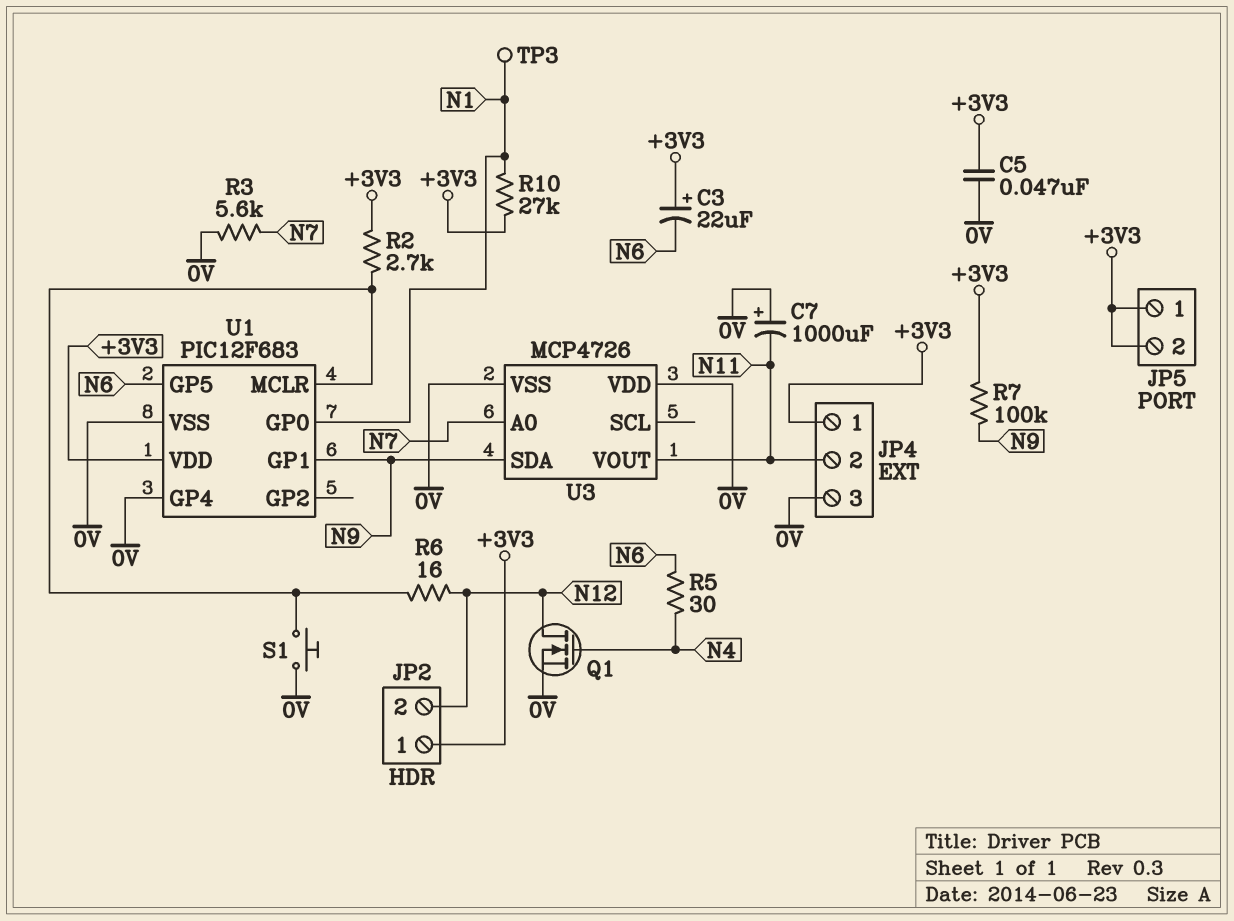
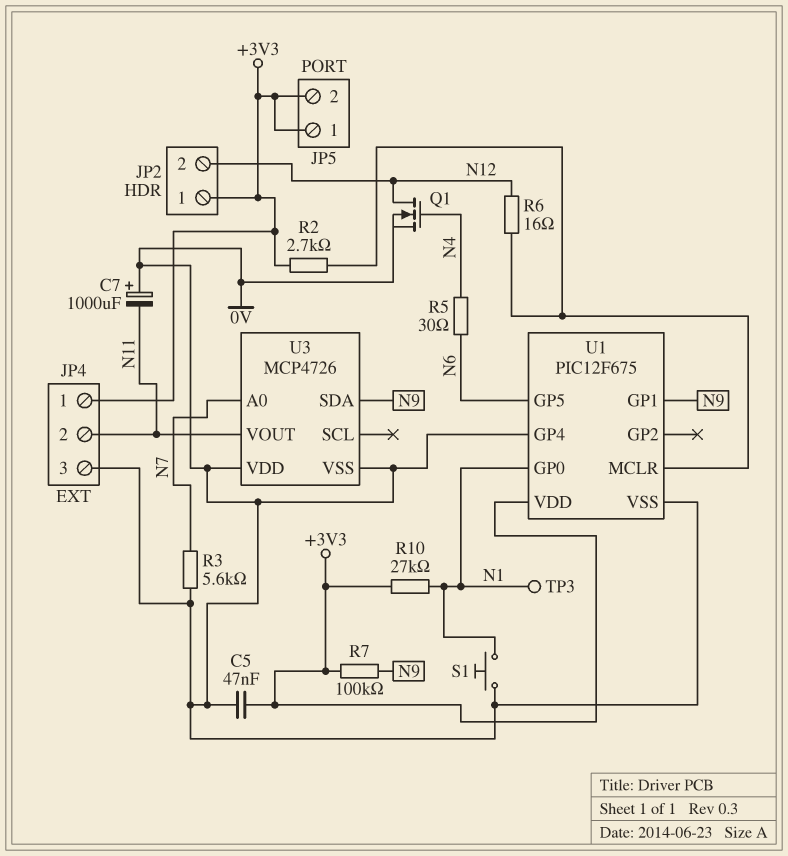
C3: 22uF (plus +3V3, minus N6) -> none
S1: button (0V, U1/MCLR) -> button (0V, N1)
U1: PIC12F683 -> PIC12F675

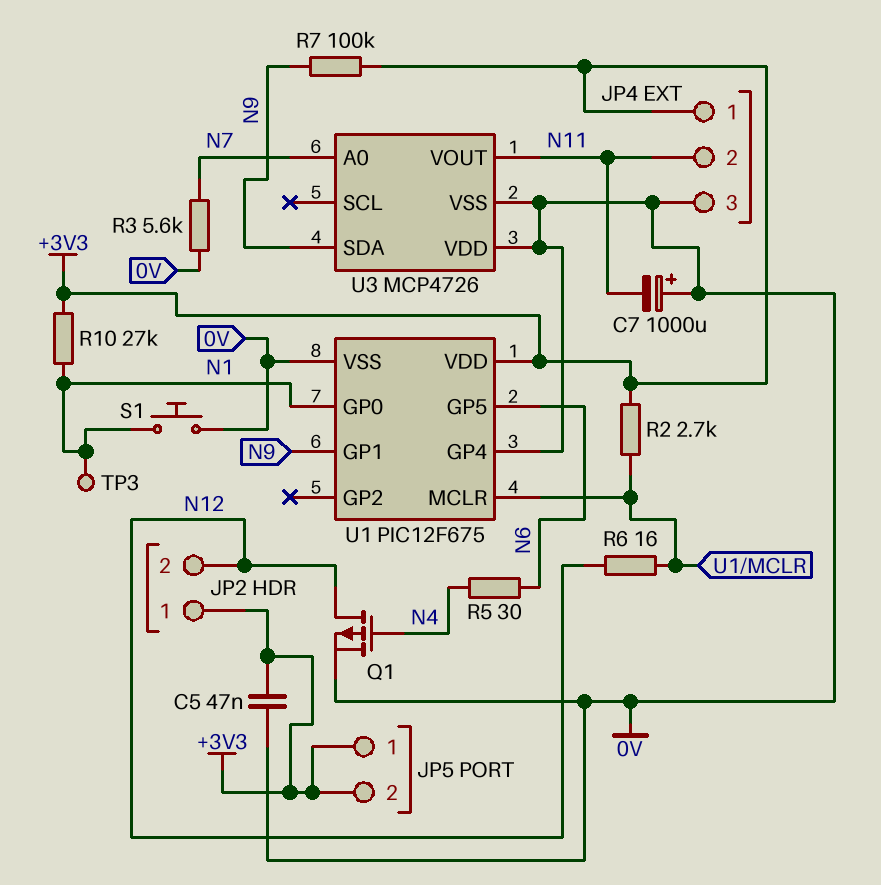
Q1: NMOS (G N4, D N12, S 0V) -> PMOS (G N4, D N12, S 0V)

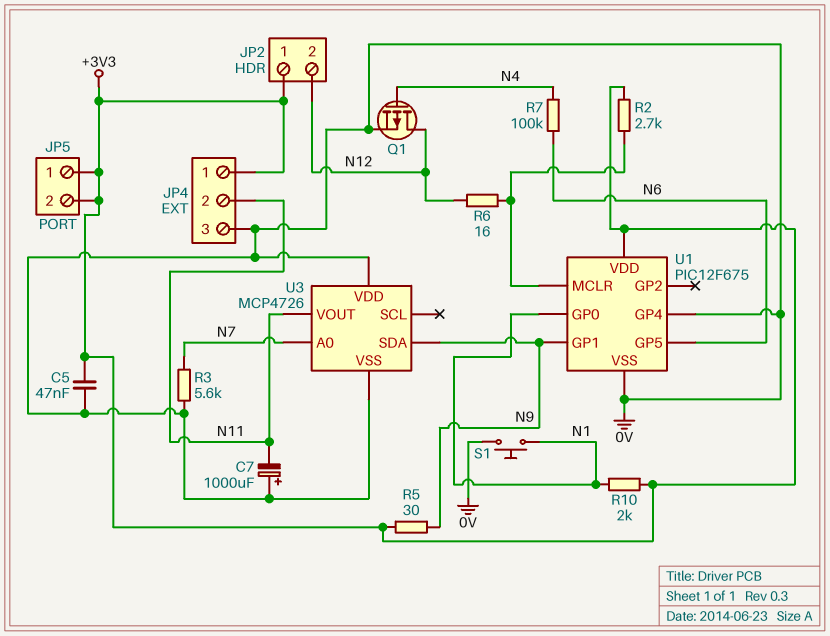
R5: 30 (N4, N6) -> 30 (+3V3, N9)
R7: 100k (+3V3, N9) -> 100k (N4, N6)
R10: 27k (+3V3, N1) -> 2k (+3V3, N1)
TP3: test point (N1) -> none

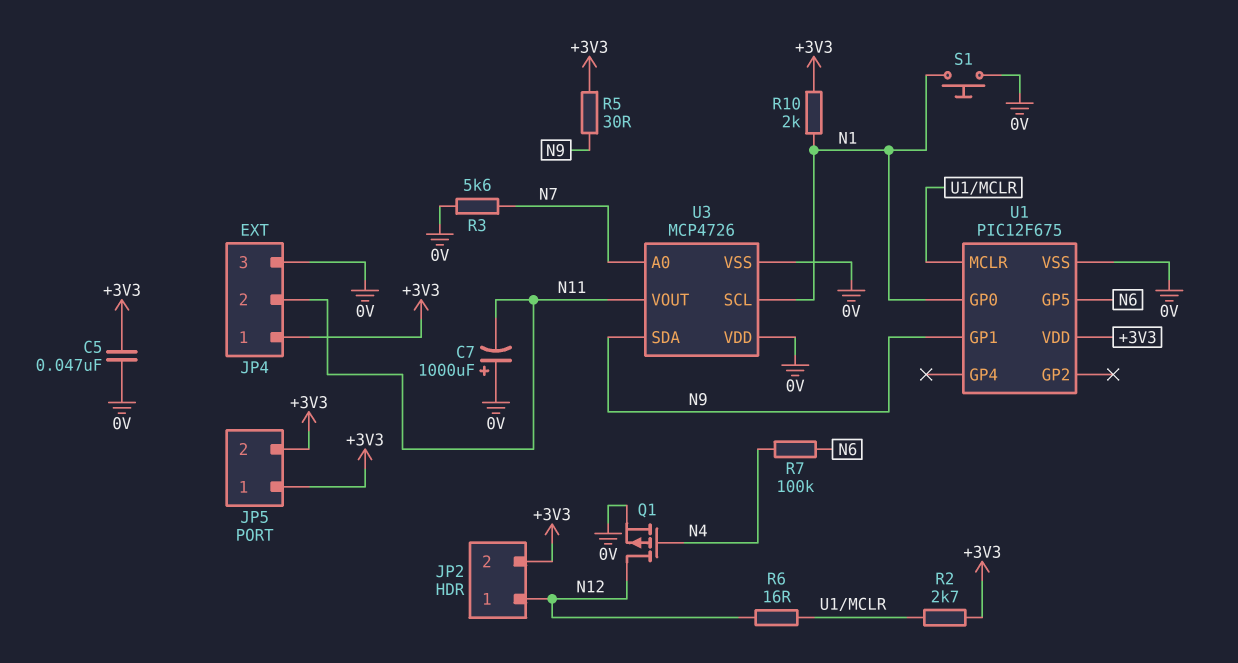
JP2 pin 1: +3V3 -> N12
JP2 pin 2: N12 -> +3V3
U1 pin GP4: 0V -> none
U3 pin SCL: none -> N1

